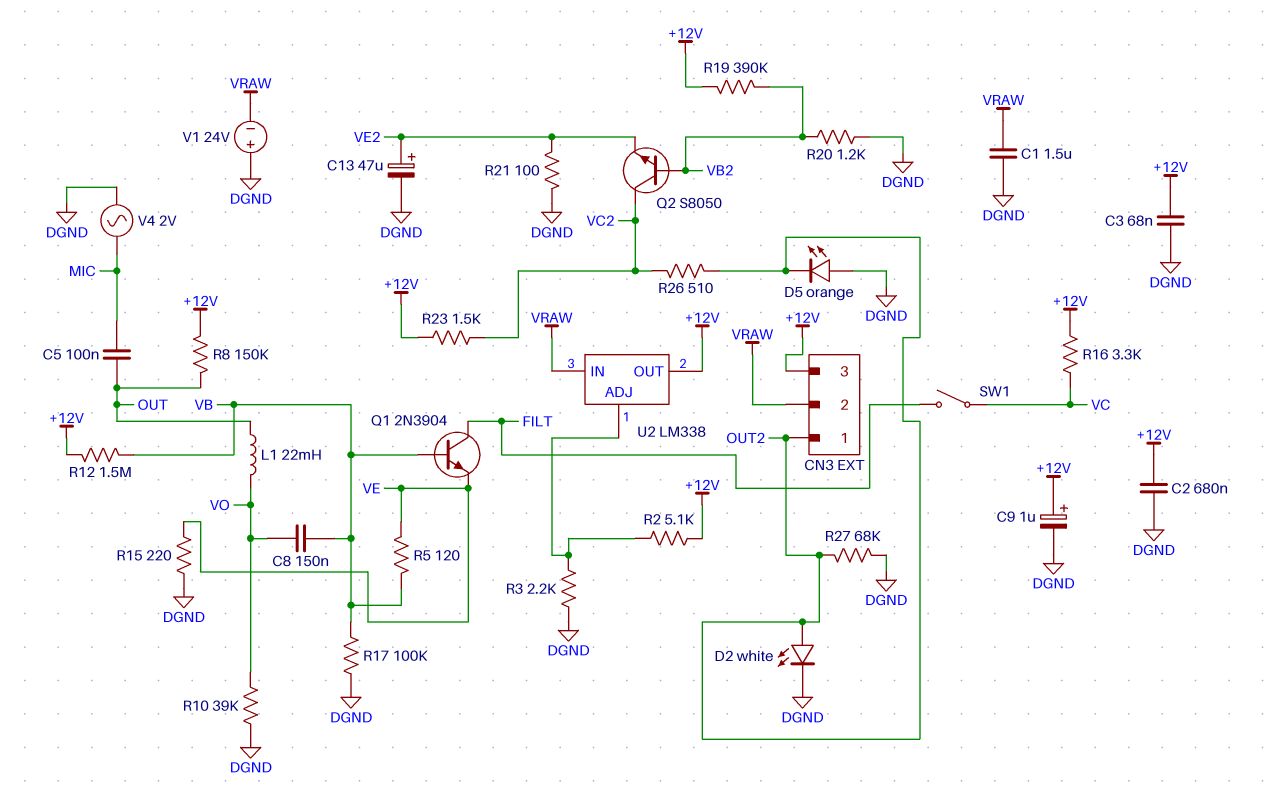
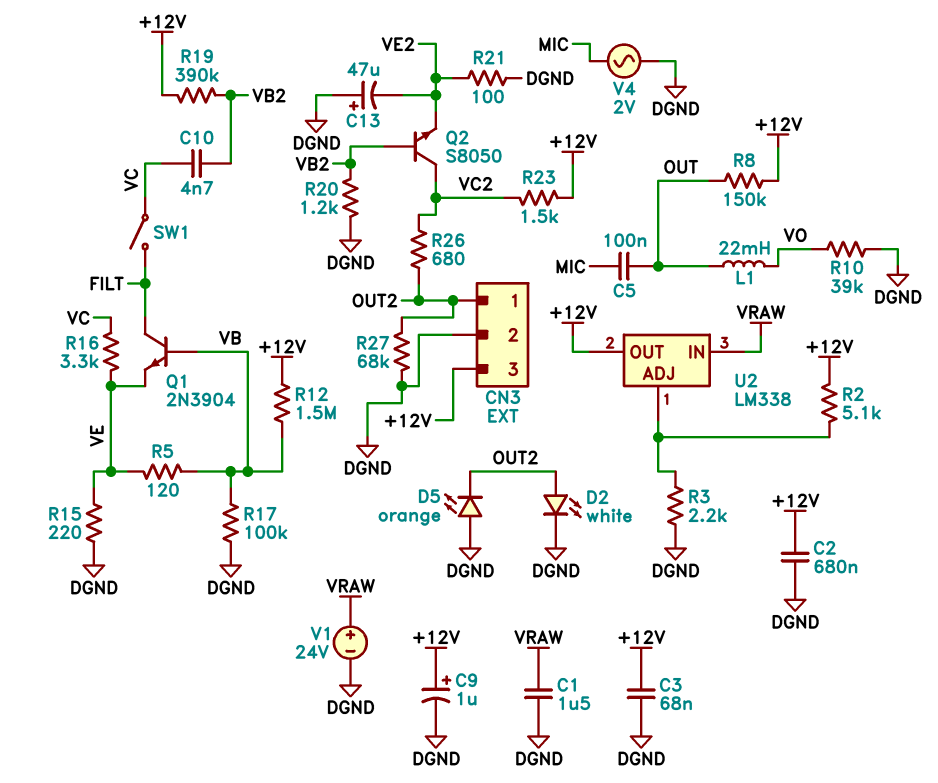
C8: 150nF (VB, VO) -> none
C10: none -> 4.7nF (VB2, VC)
C13: 47uF (plus VE2, minus DGND) -> 47uF (plus DGND, minus VE2)
CN3 pin 2: VRAW -> DGND
R16: 3.3k (+12V, VC) -> 3.3k (VC, VE)
R26: 510 (OUT2, VC2) -> 680 (OUT2, VC2)
V1: 24V (plus DGND, minus VRAW) -> 24V (plus VRAW, minus DGND)

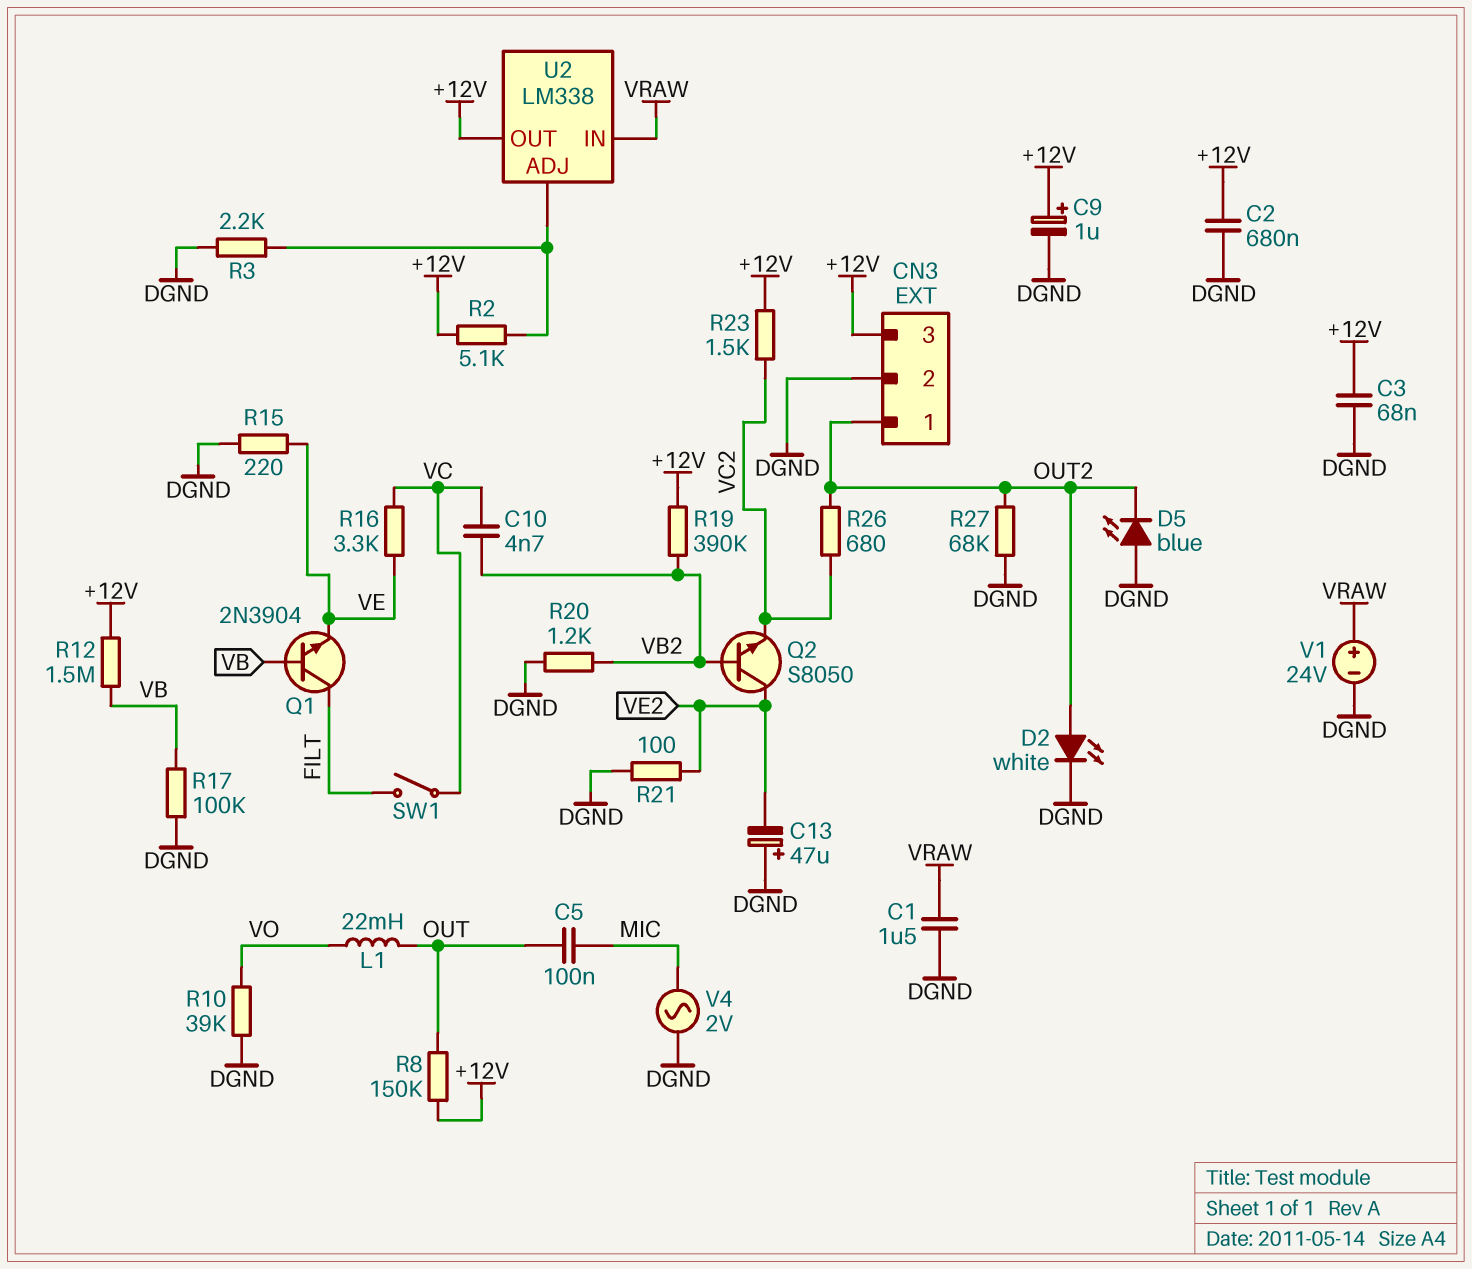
D5: LED orange (A DGND, K OUT2) -> LED blue (A DGND, K OUT2)
Q2: NPN S8050 (B VB2, C VC2, E VE2) -> NPN S8050 (B VB2, C VE2, E VC2)
R5: 120 (VB, VE) -> none

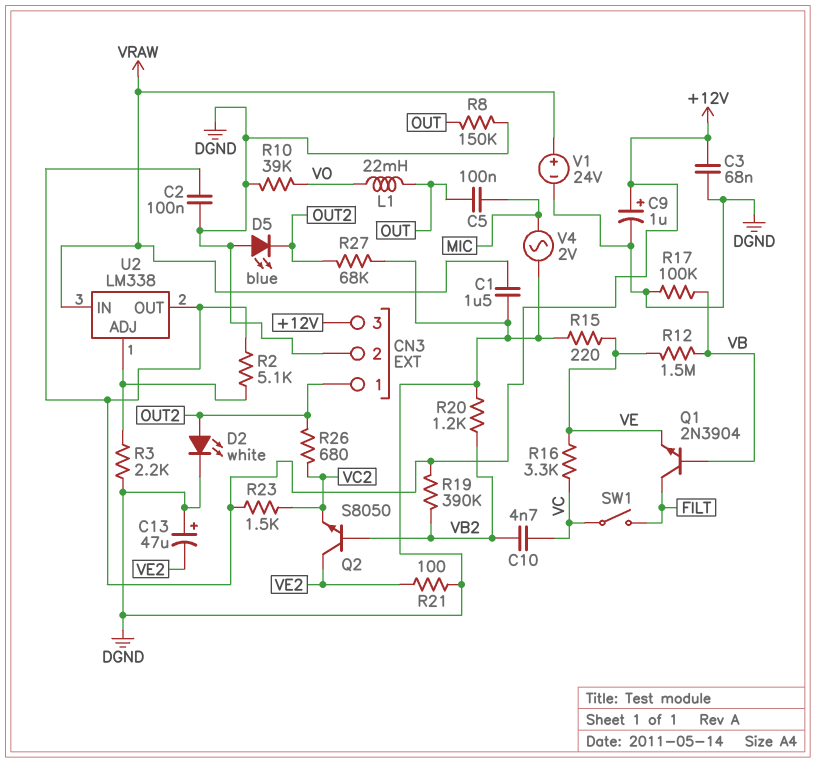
C2: 680nF (+12V, DGND) -> 100nF (+12V, DGND)
R8: 150k (+12V, OUT) -> 150k (DGND, OUT)
R12: 1.5M (+12V, VB) -> 1.5M (VB, VE)

